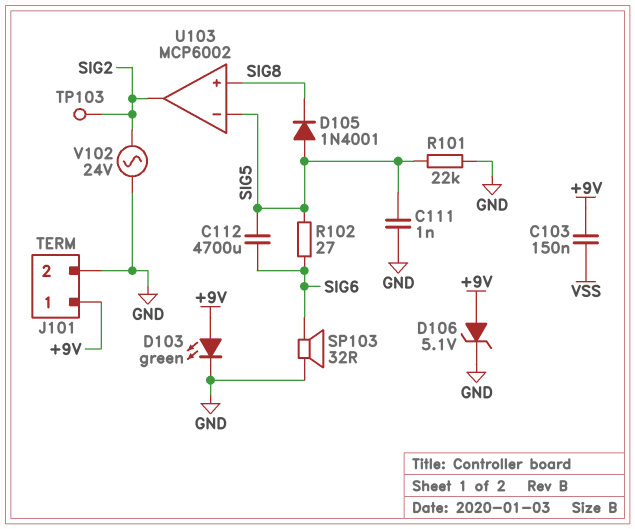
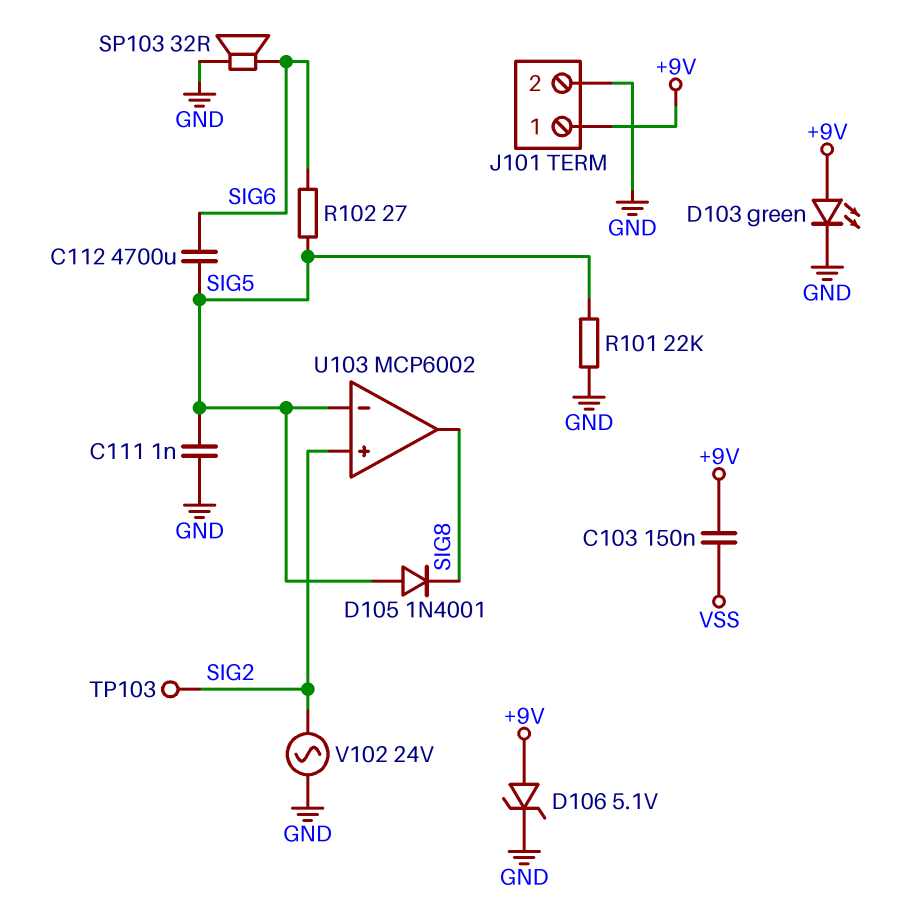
U103 pin in+: SIG8 -> SIG2
U103 pin out: SIG2 -> SIG8

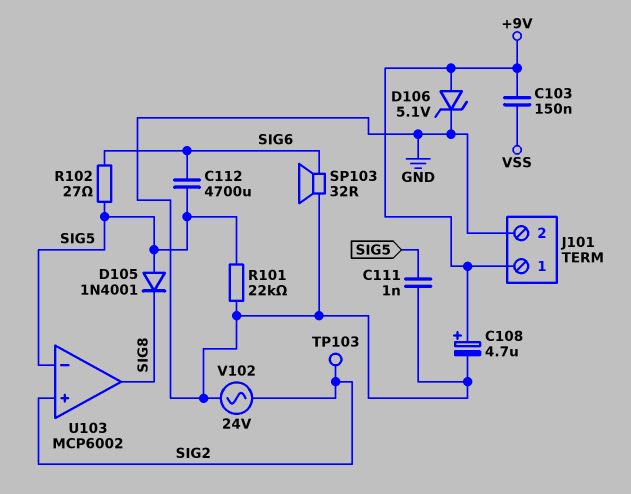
C108: none -> 4.7uF (plus +9V, minus GND)
D103: LED green (A +9V, K GND) -> none

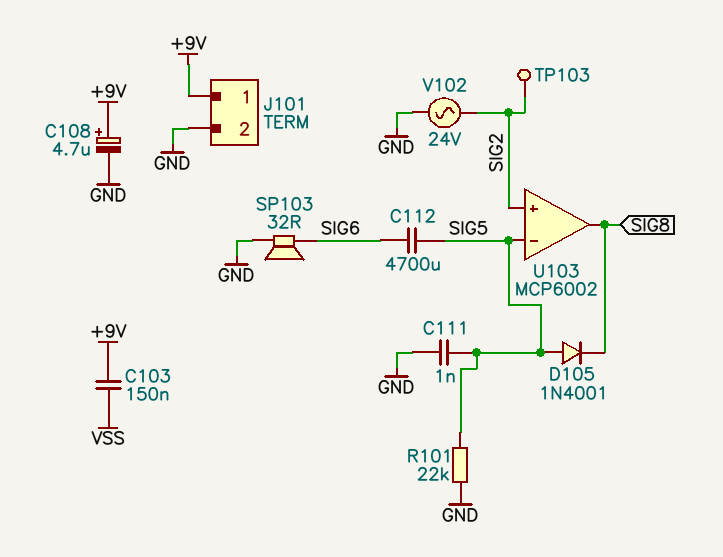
D106: zener 5.1V (A +9V, K GND) -> none
R102: 27 (SIG5, SIG6) -> none

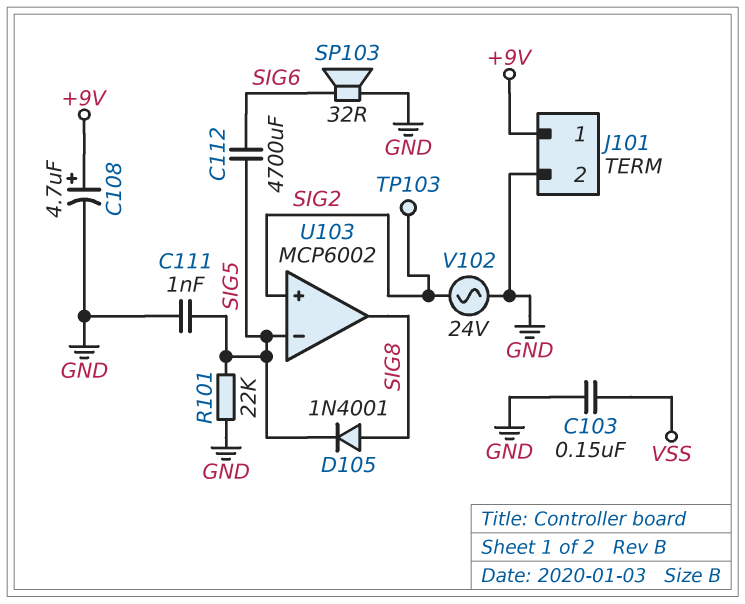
C103: 150nF (+9V, VSS) -> 150nF (GND, VSS)
D105: diode 1N4001 (A SIG5, K SIG8) -> diode 1N4001 (A SIG8, K SIG5)

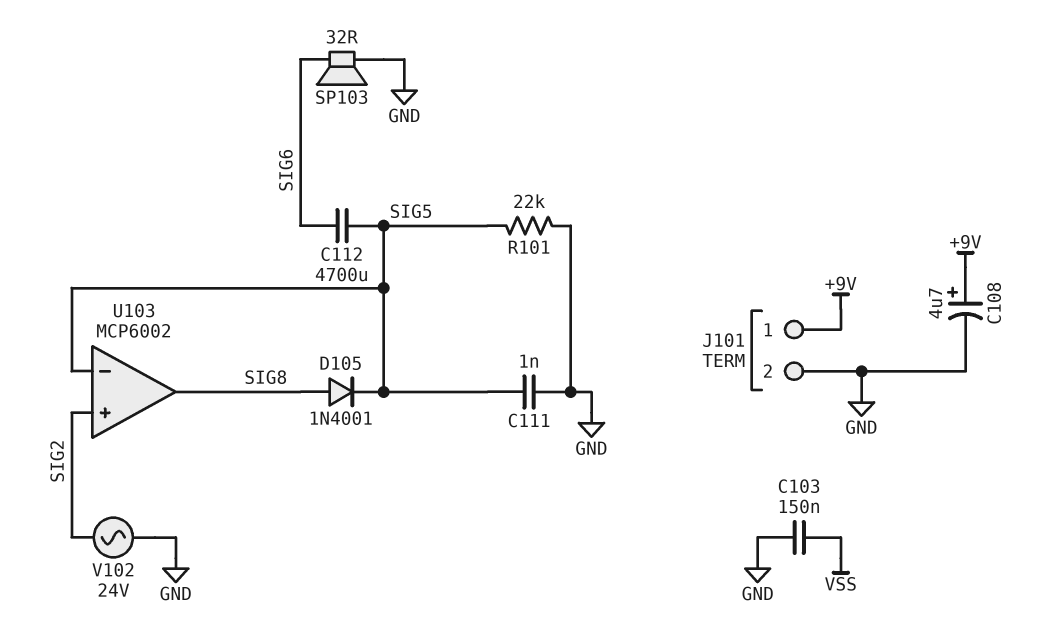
TP103: test point (SIG2) -> none

